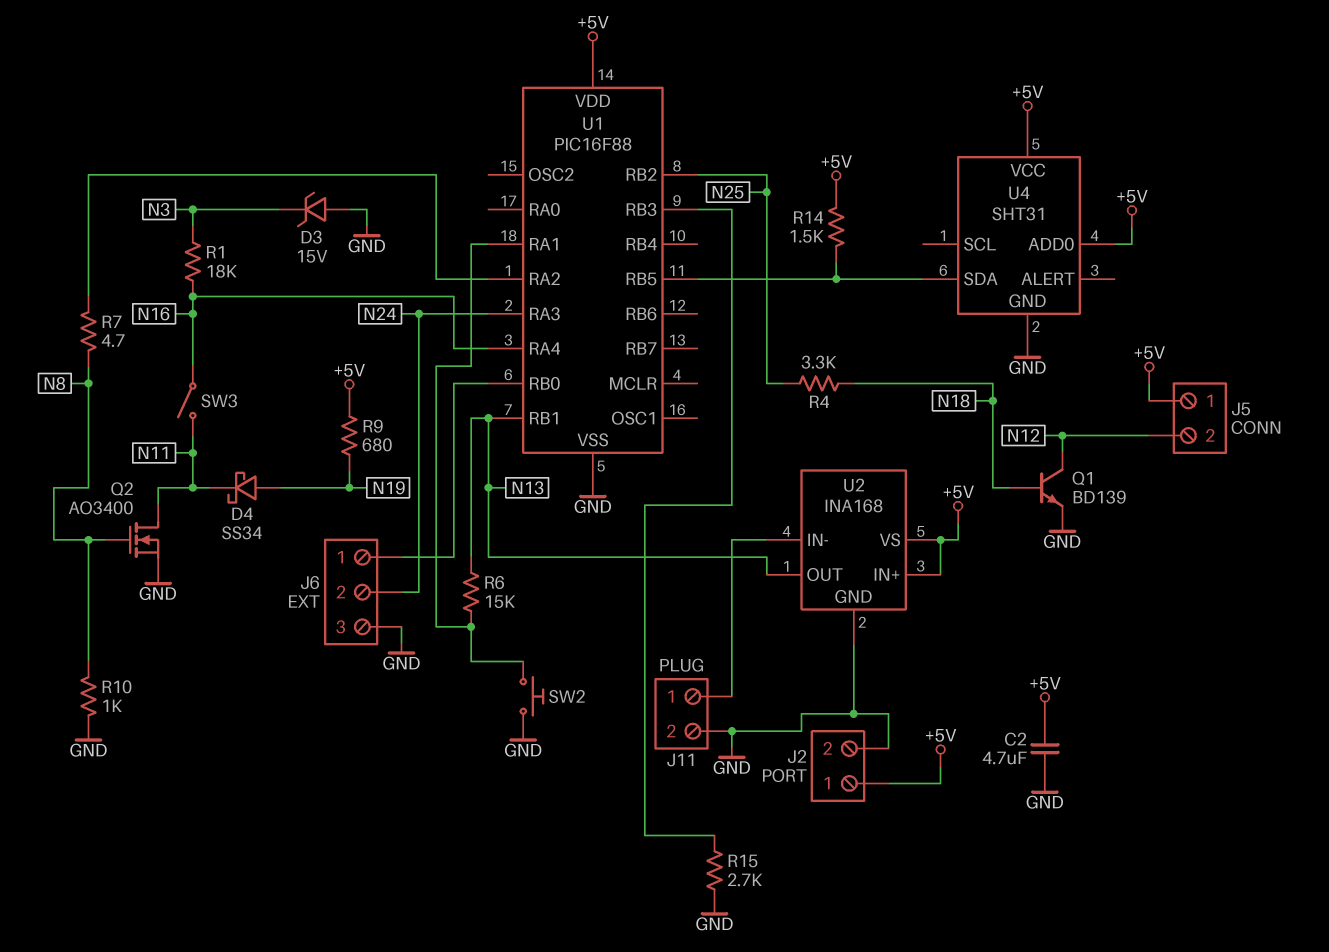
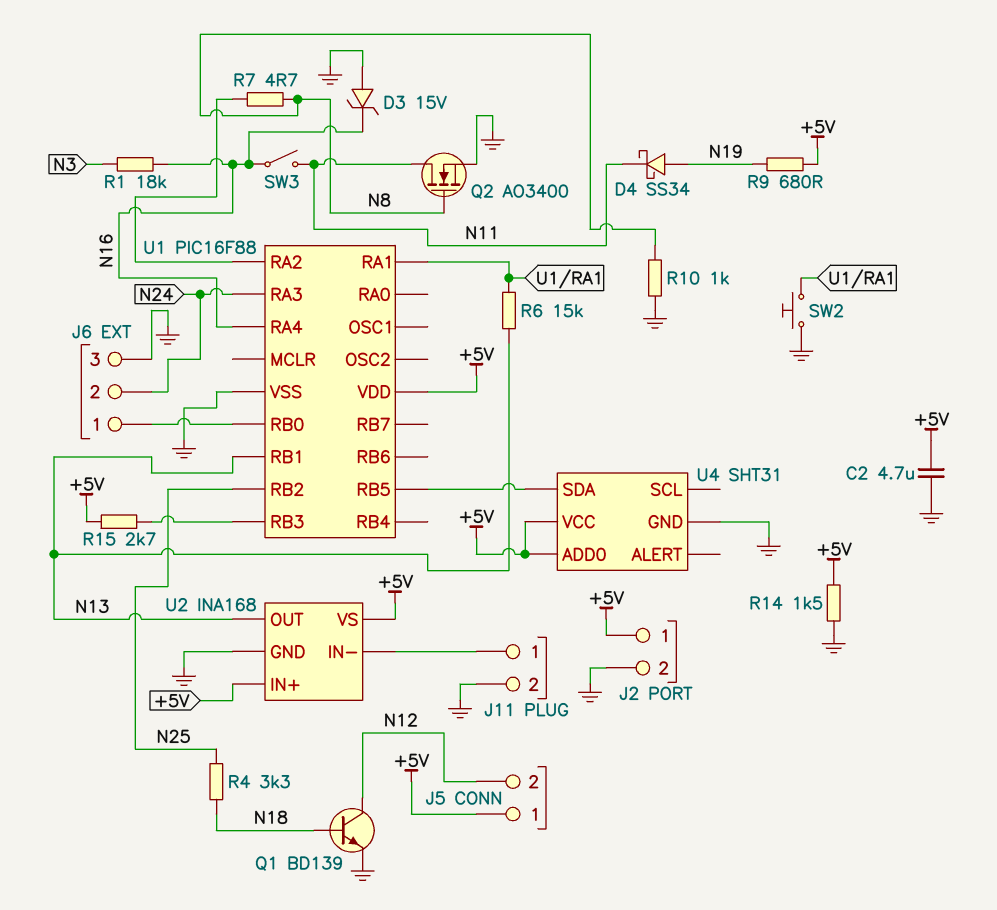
D3: zener 15V (A GND, K N3) -> zener 15V (A GND, K N16)
R14: 1.5k (+5V, U1/RB5) -> 1.5k (+5V, GND)
R15: 2.7k (GND, U1/RB3) -> 2.7k (+5V, U1/RB3)

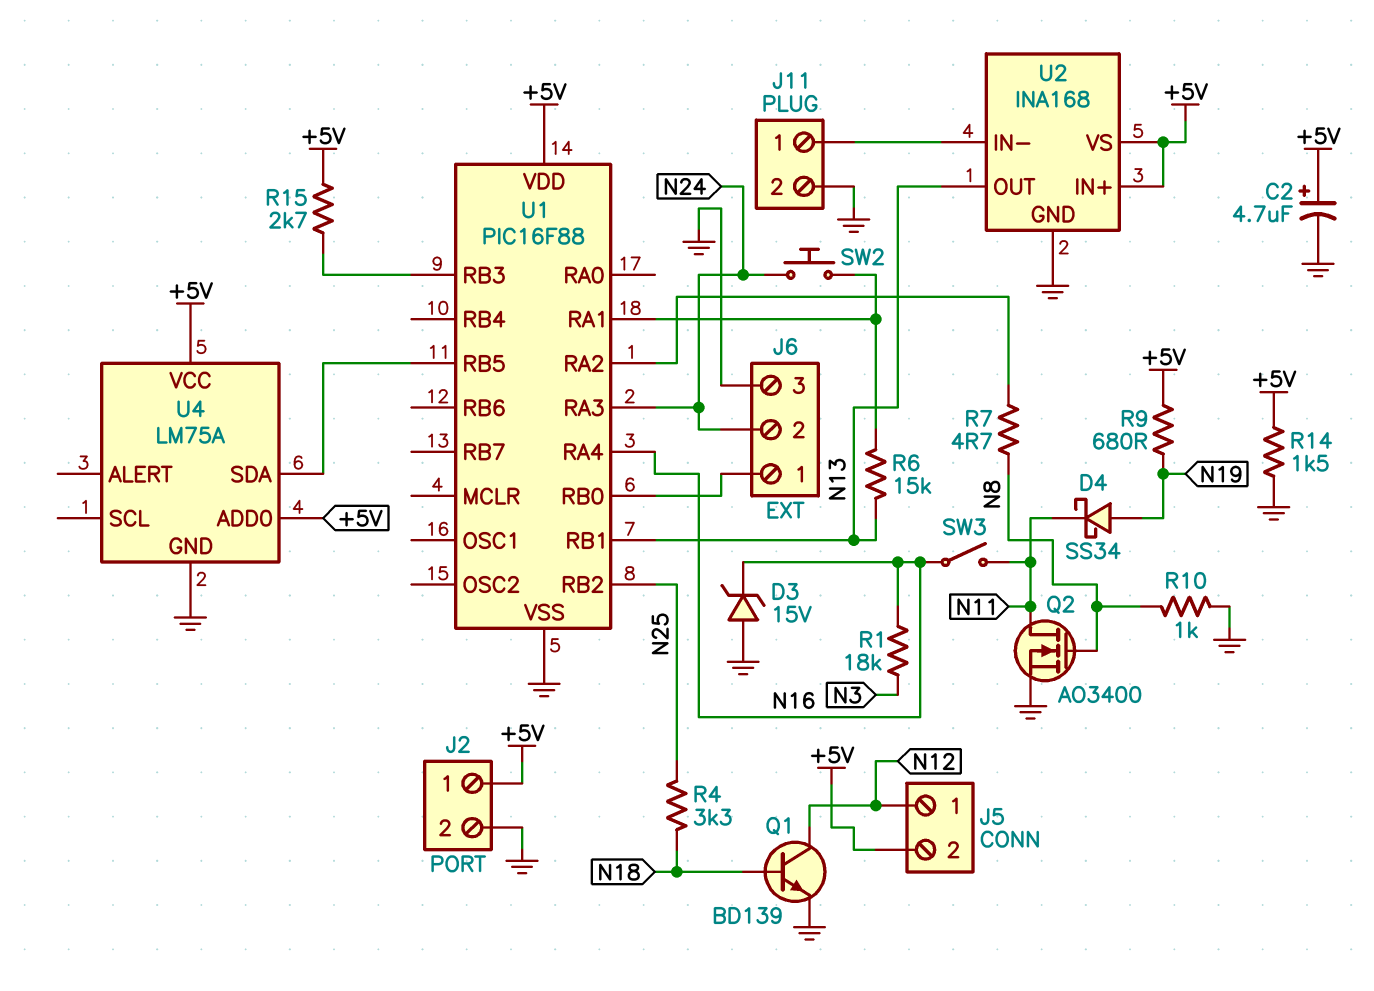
C2: 4.7uF (+5V, GND) -> 4.7uF (plus +5V, minus GND)
J5 pin 1: +5V -> N12
J5 pin 2: N12 -> +5V
SW2: button (GND, U1/RA1) -> button (N24, U1/RA1)
U4: SHT31 -> LM75A

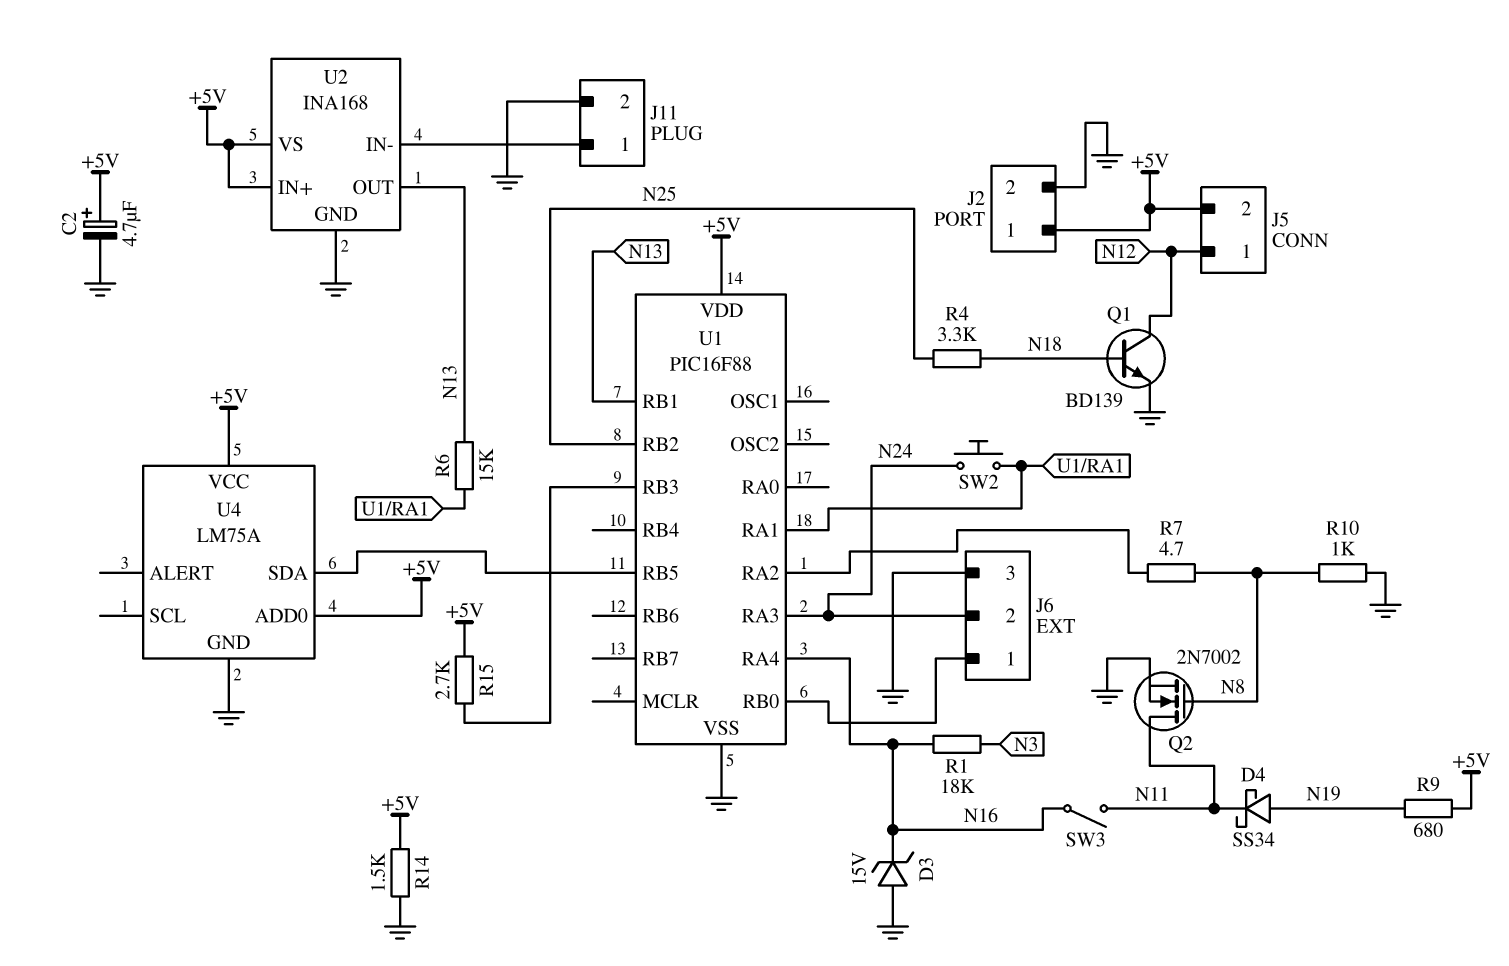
Q2: NMOS AO3400 (G N8, D N11, S GND) -> NMOS 2N7002 (G N8, D N11, S GND)

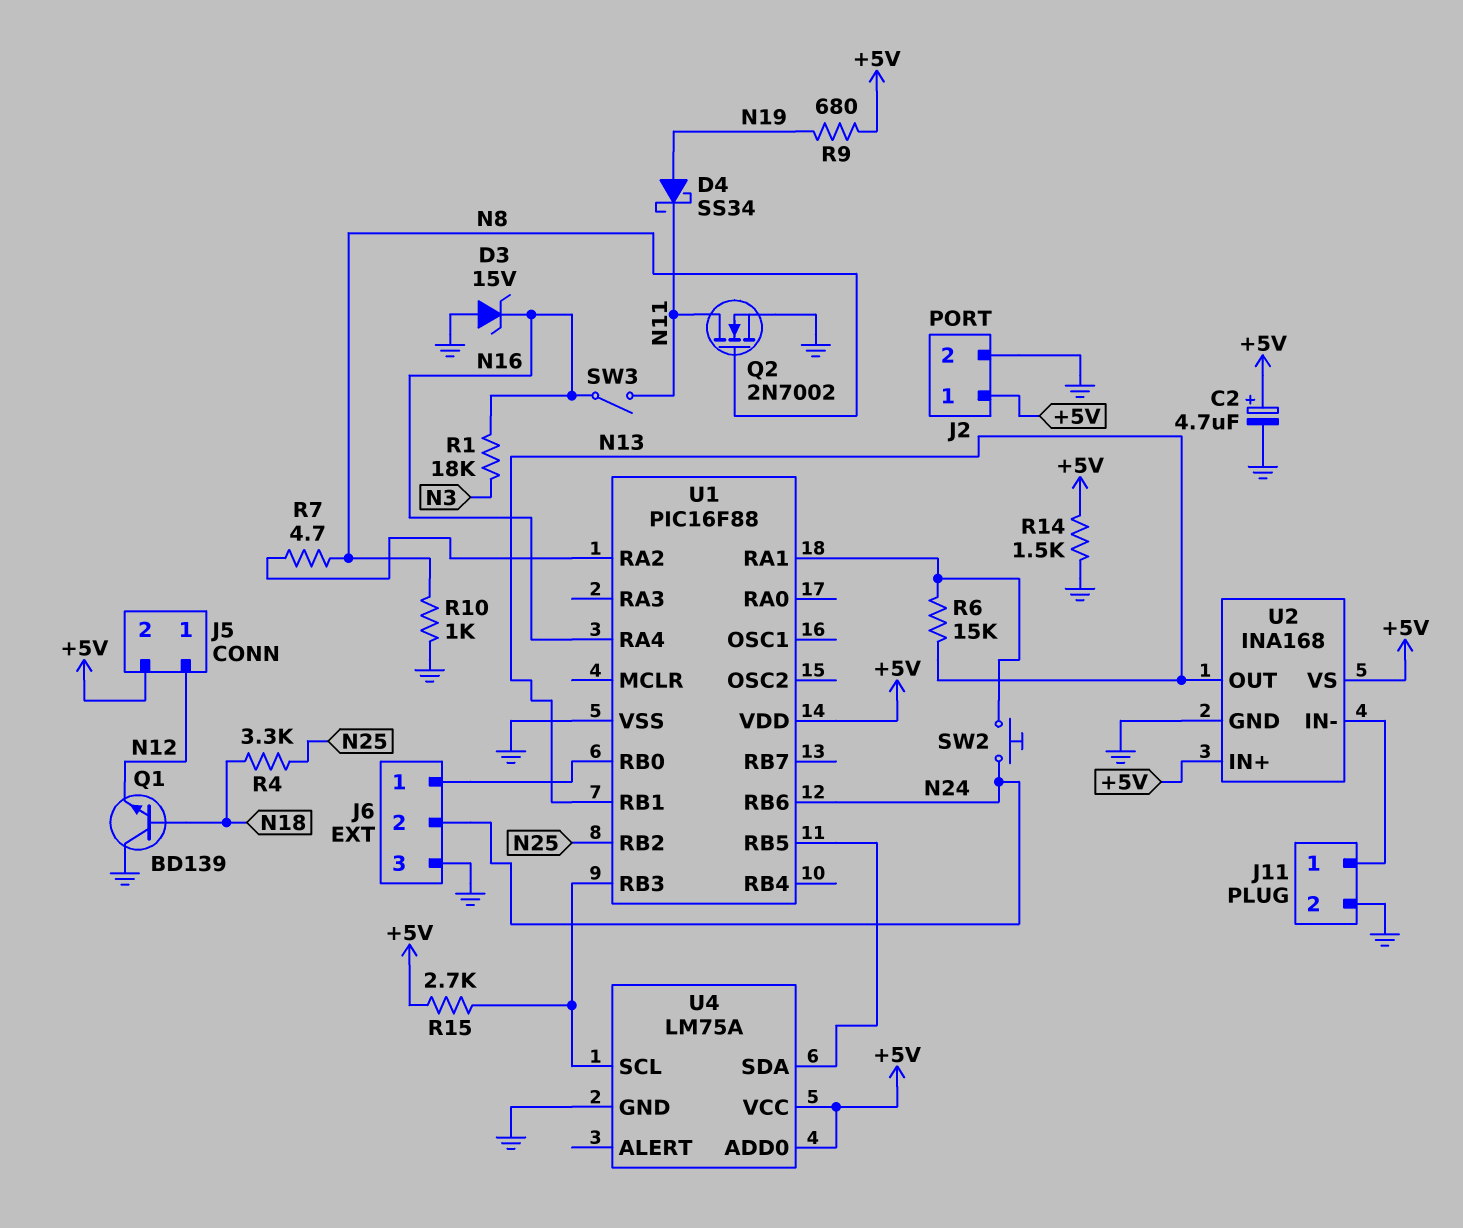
Q1: NPN BD139 (B N18, C N12, E GND) -> NPN BD139 (B N18, C GND, E N12)
U1 pin RA3: N24 -> none
U1 pin RB6: none -> N24
U4 pin SCL: none -> U1/RB3

